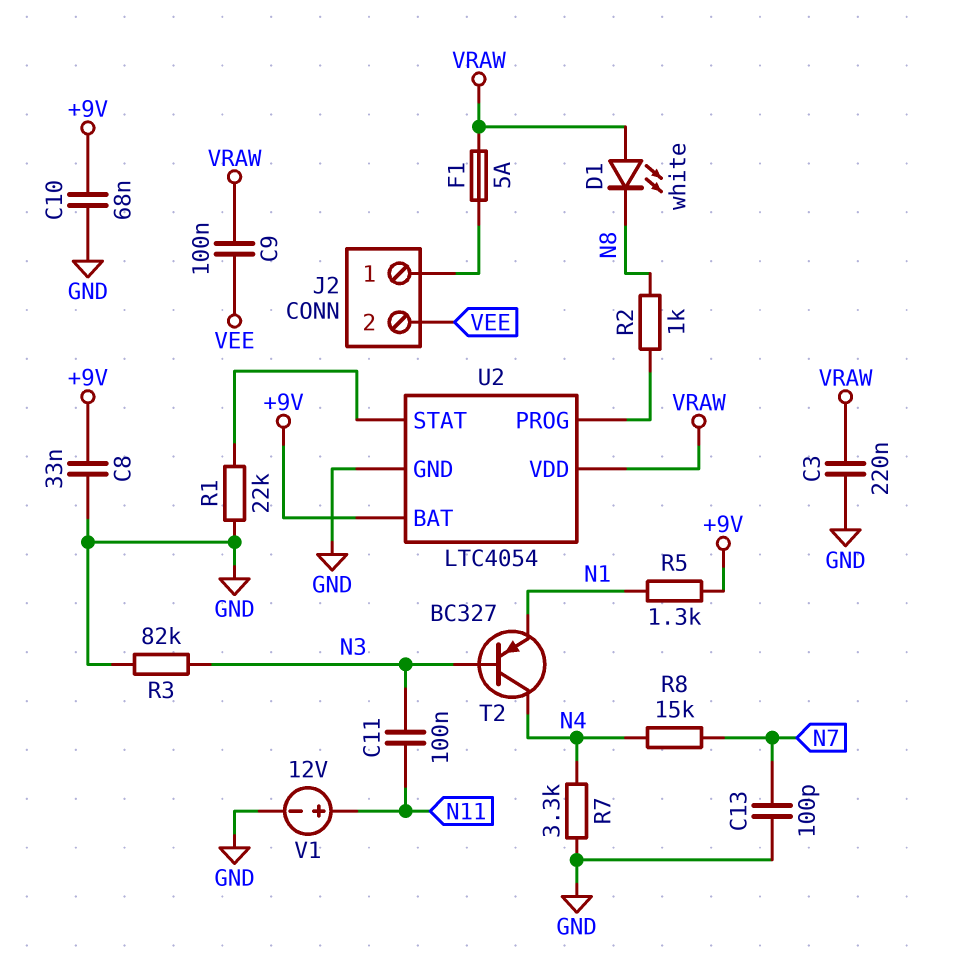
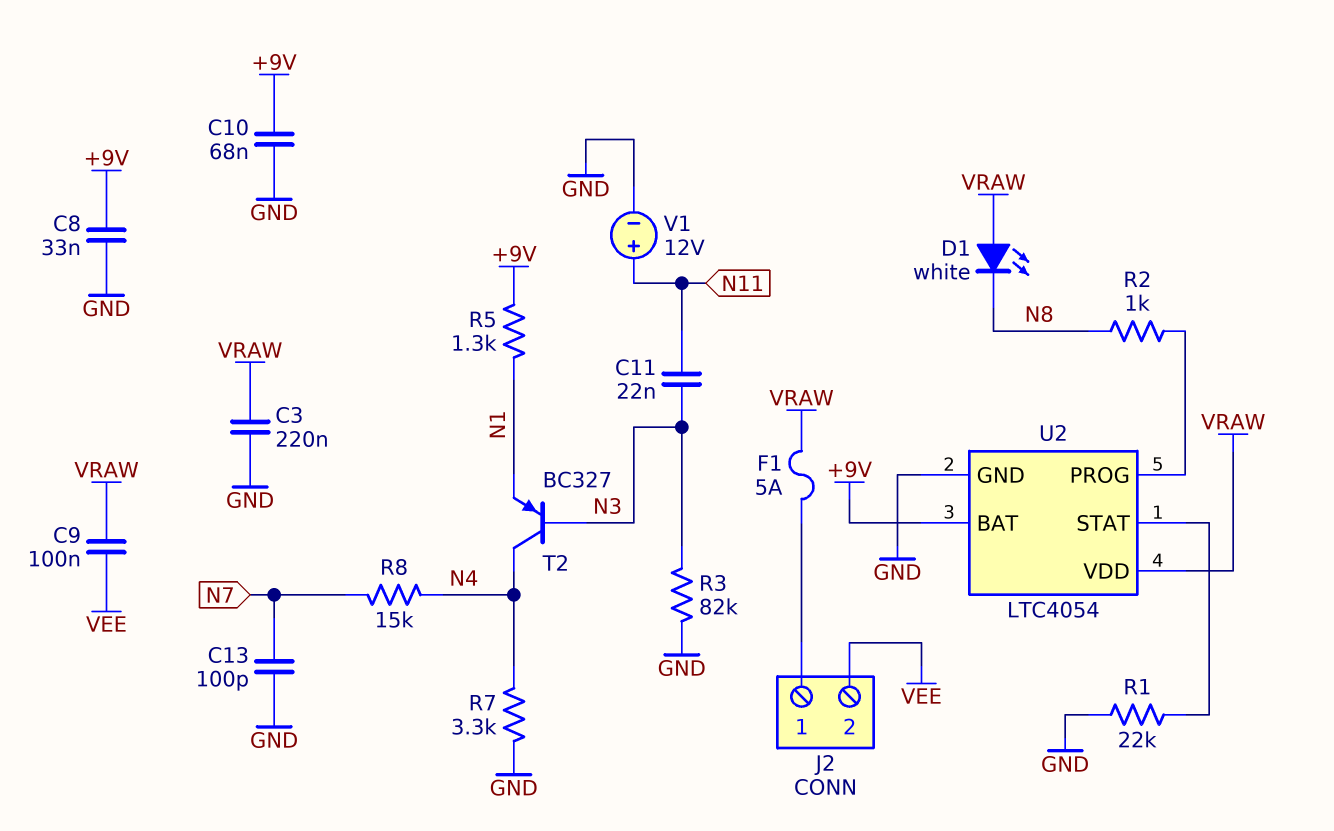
C11: 100nF (N3, N11) -> 22nF (N3, N11)

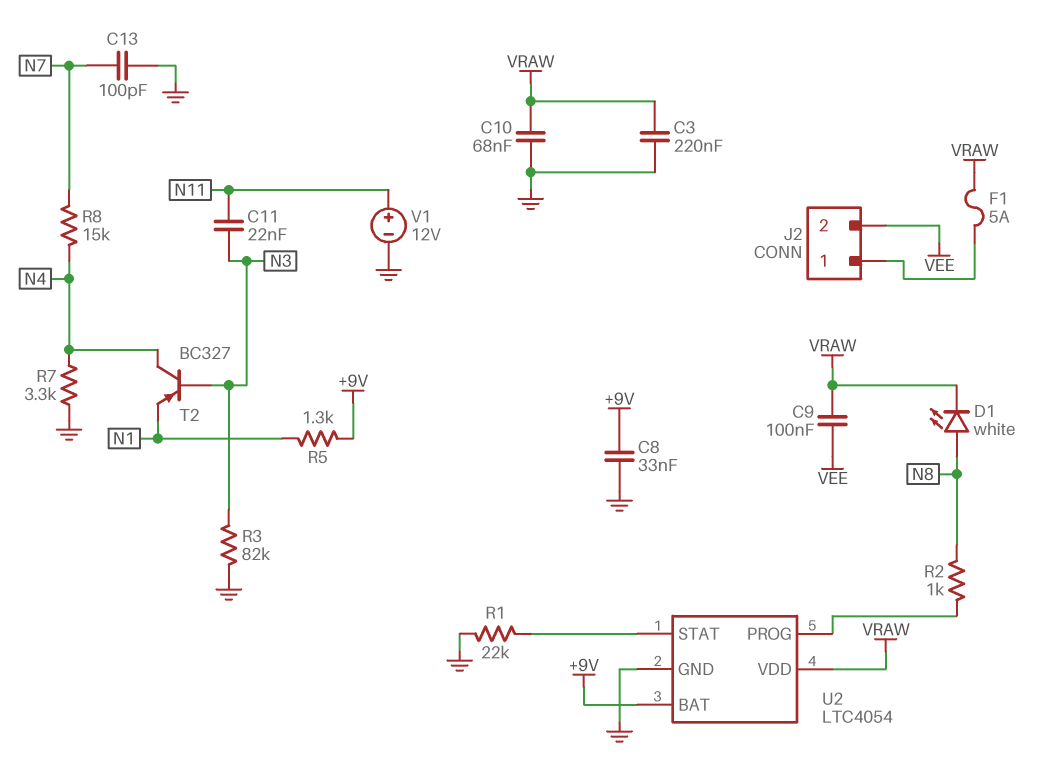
C10: 68nF (+9V, GND) -> 68nF (GND, VRAW)
D1: LED white (A VRAW, K N8) -> LED white (A N8, K VRAW)

